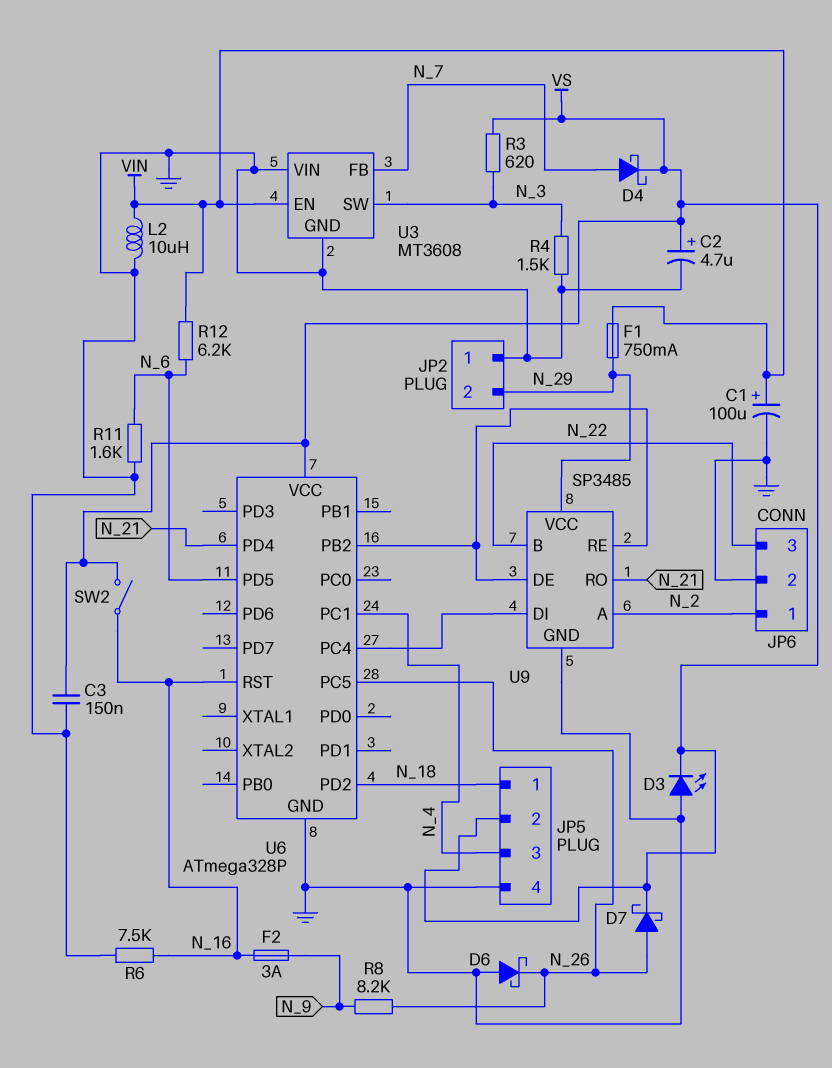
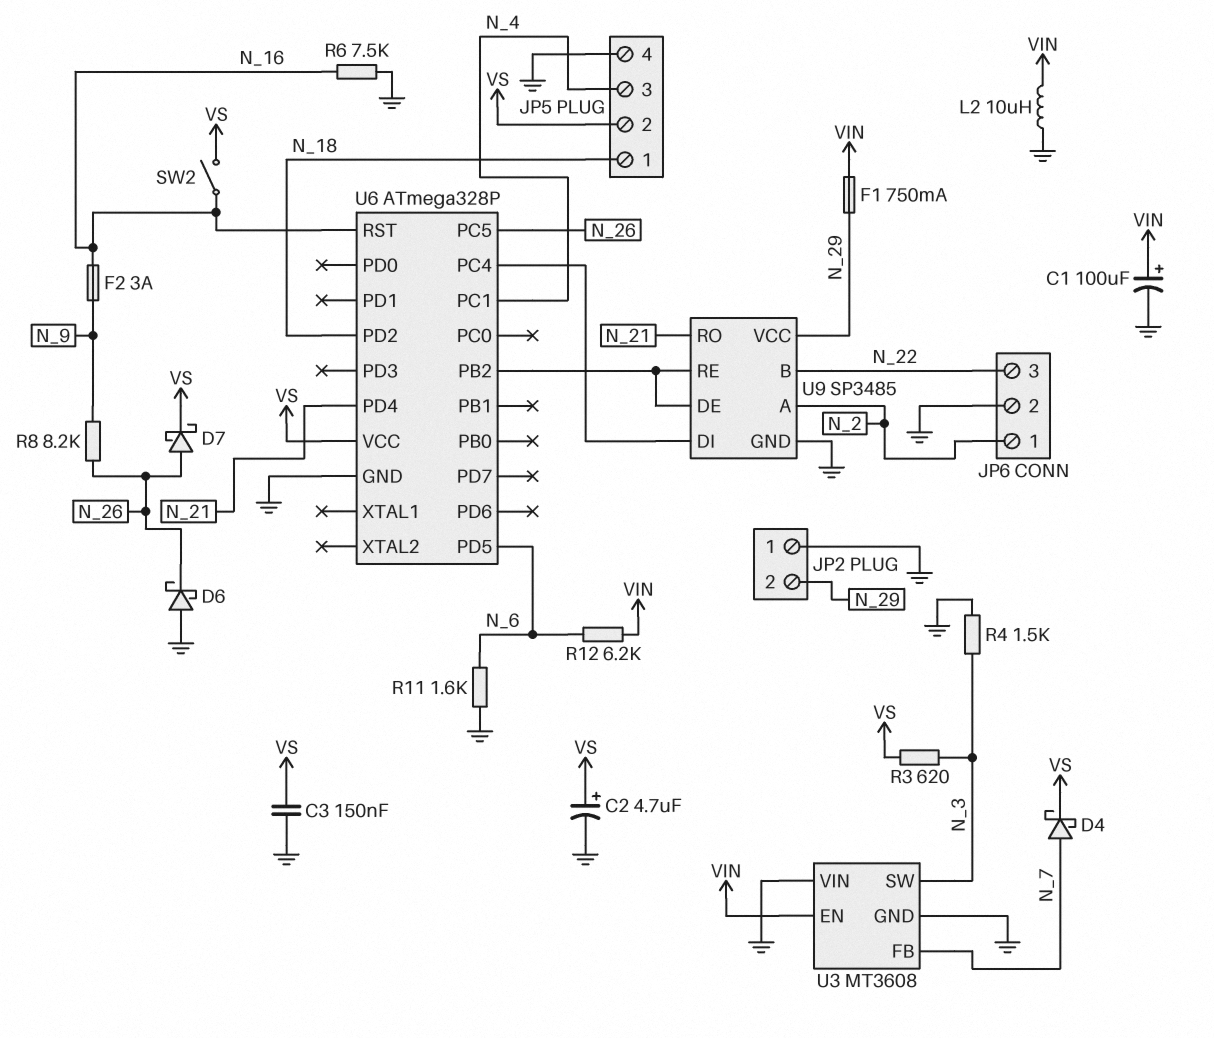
D3: LED (A GND, K VS) -> none

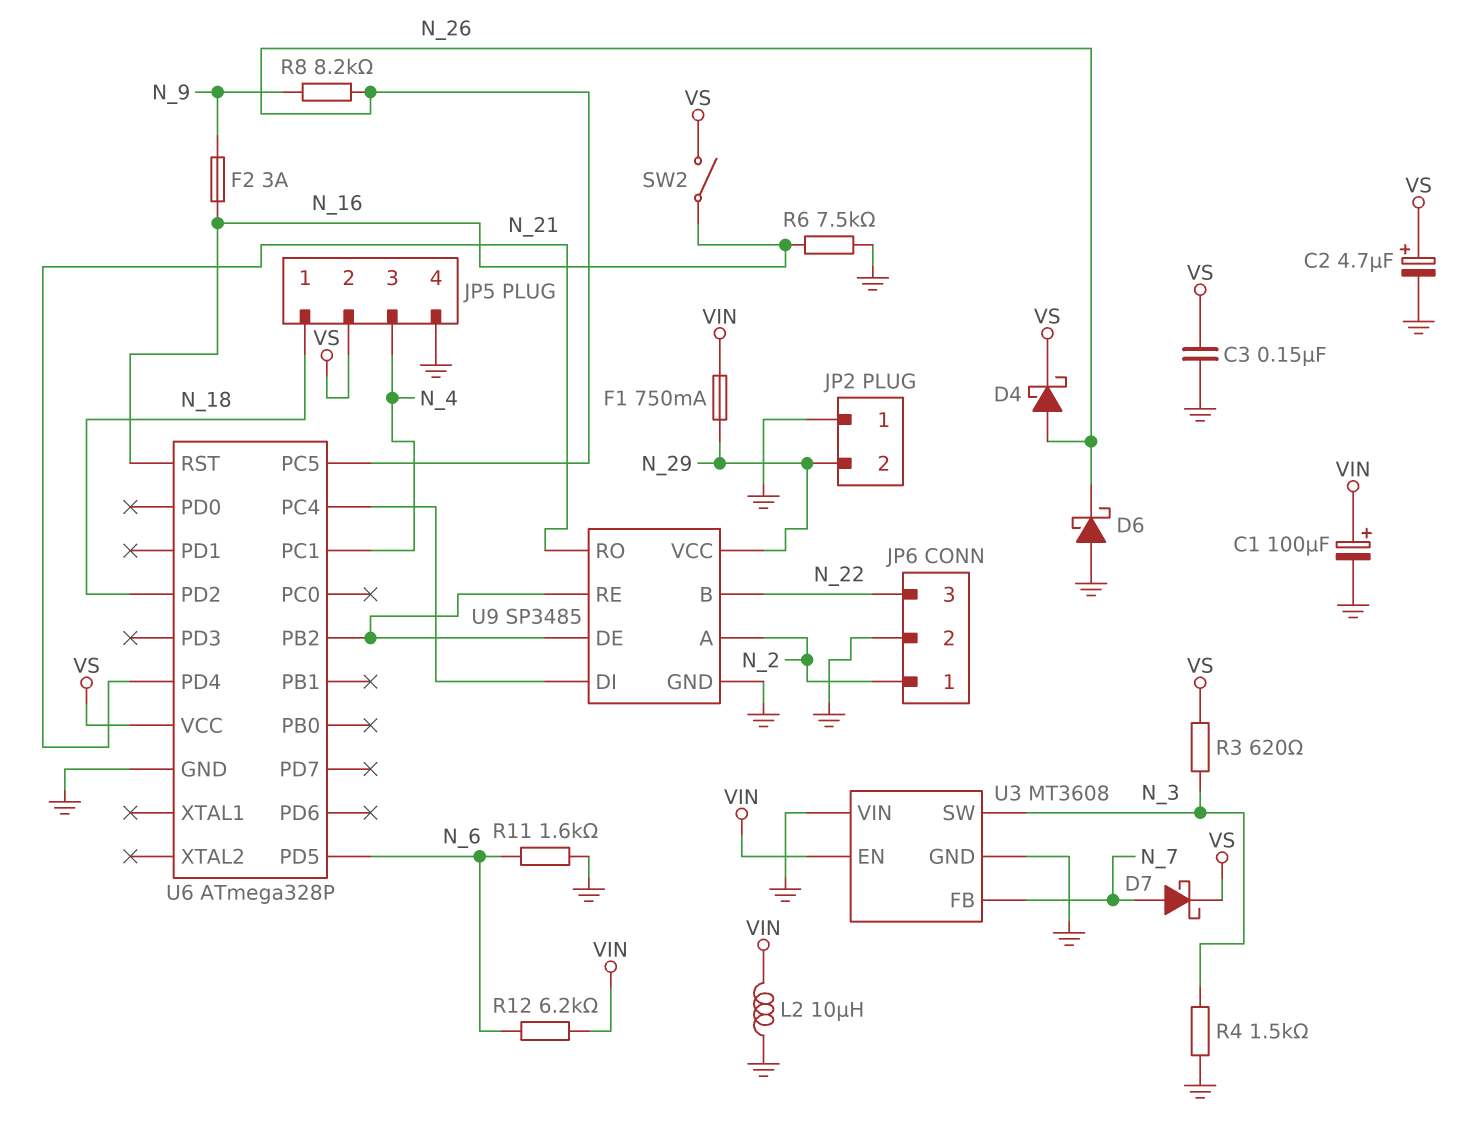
D4: schottky (A N_7, K VS) -> schottky (A N_26, K VS)
D7: schottky (A N_26, K VS) -> schottky (A N_7, K VS)

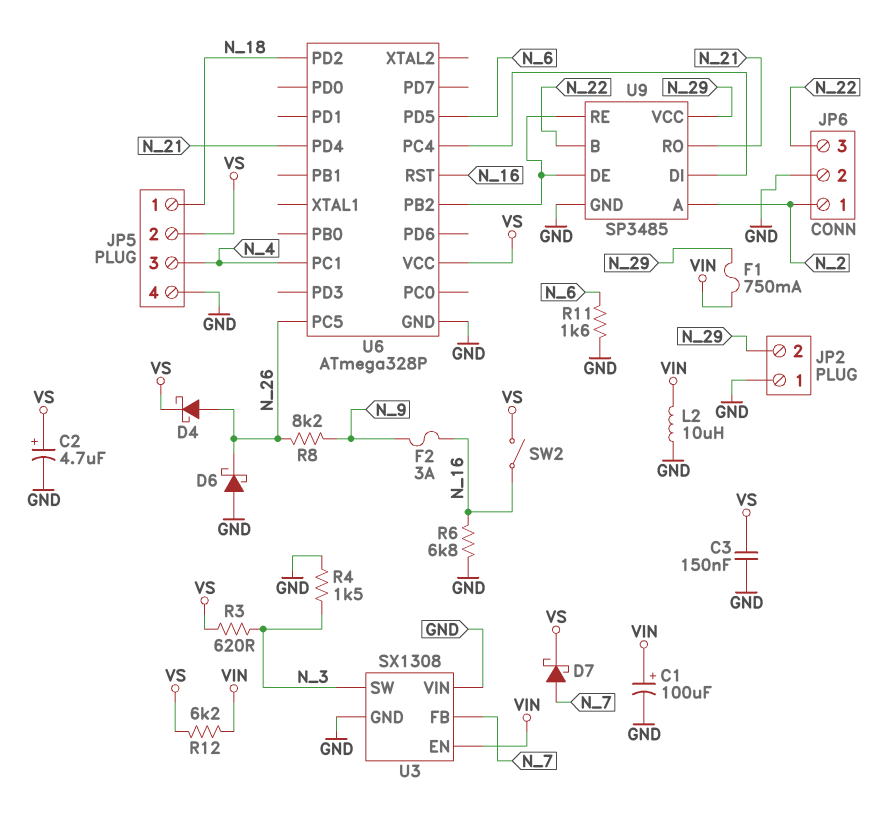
R6: 7.5k (GND, N_16) -> 6.8k (GND, N_16)
R12: 6.2k (N_6, VIN) -> 6.2k (VIN, VS)
U3: MT3608 -> SX1308

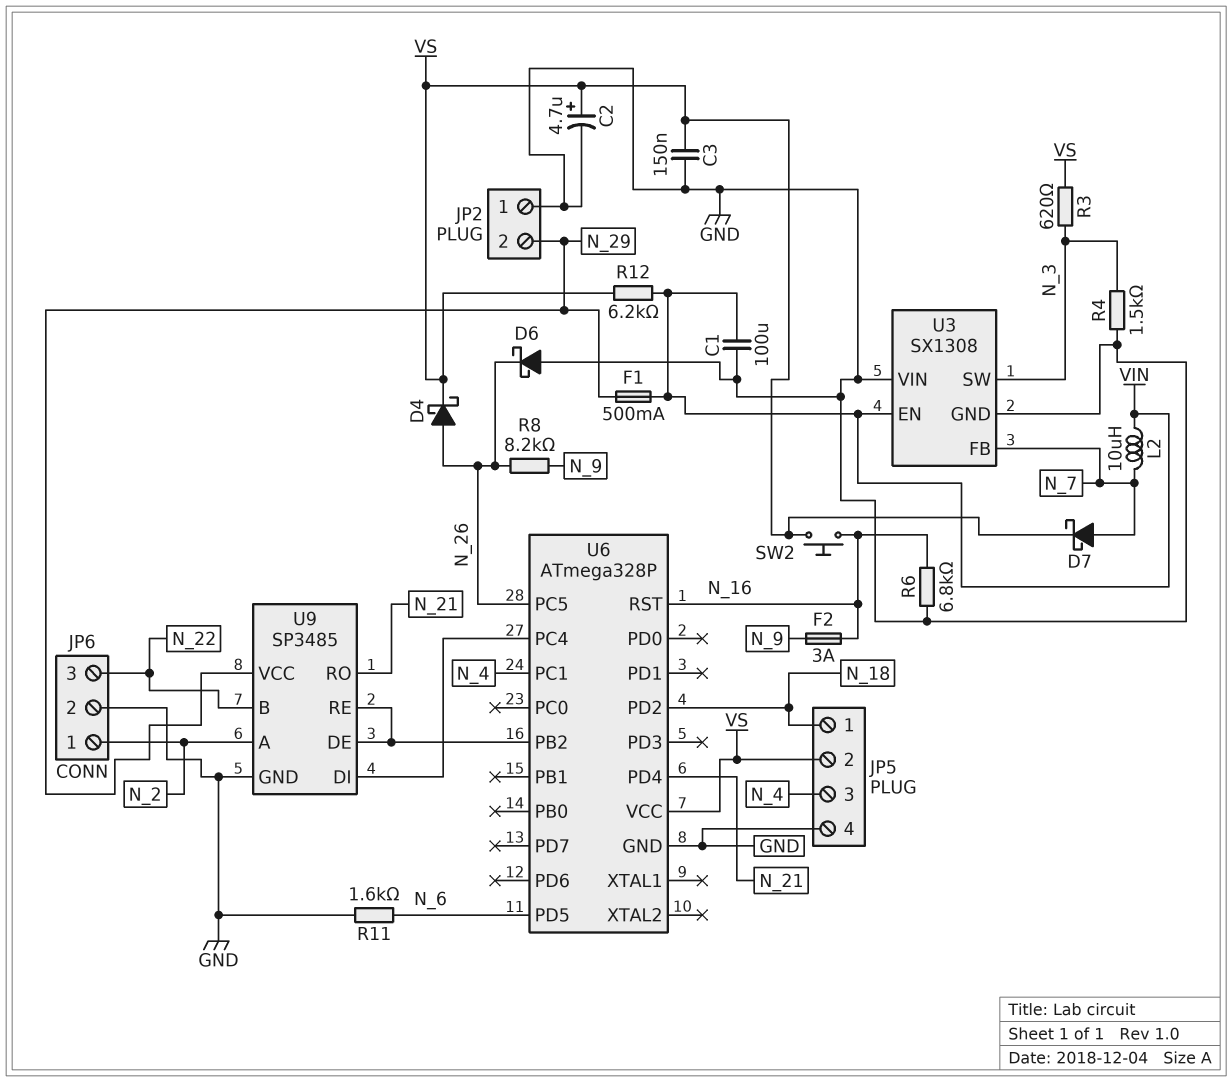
C1: 100uF (plus VIN, minus GND) -> 100uF (GND, VIN)
F1: 750mA (N_29, VIN) -> 500mA (N_29, VIN)
L2: 10uH (GND, VIN) -> 10uH (N_7, VIN)
SW2: switch (N_16, VS) -> button (N_16, VS)

